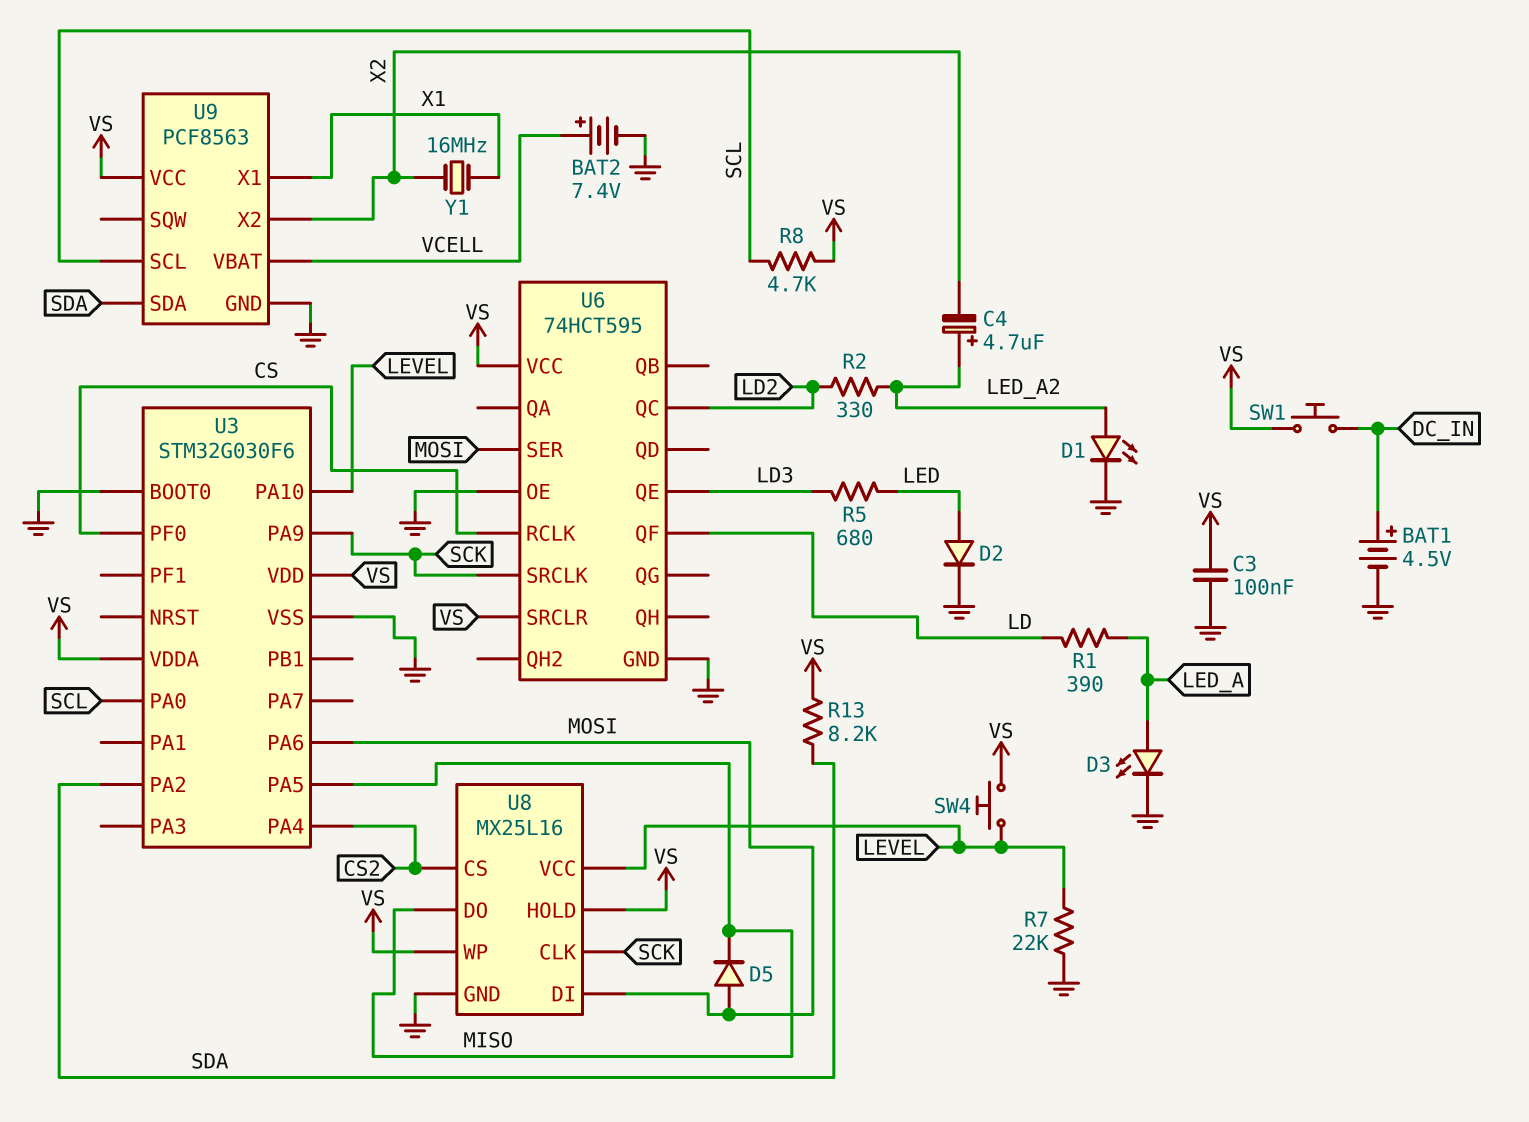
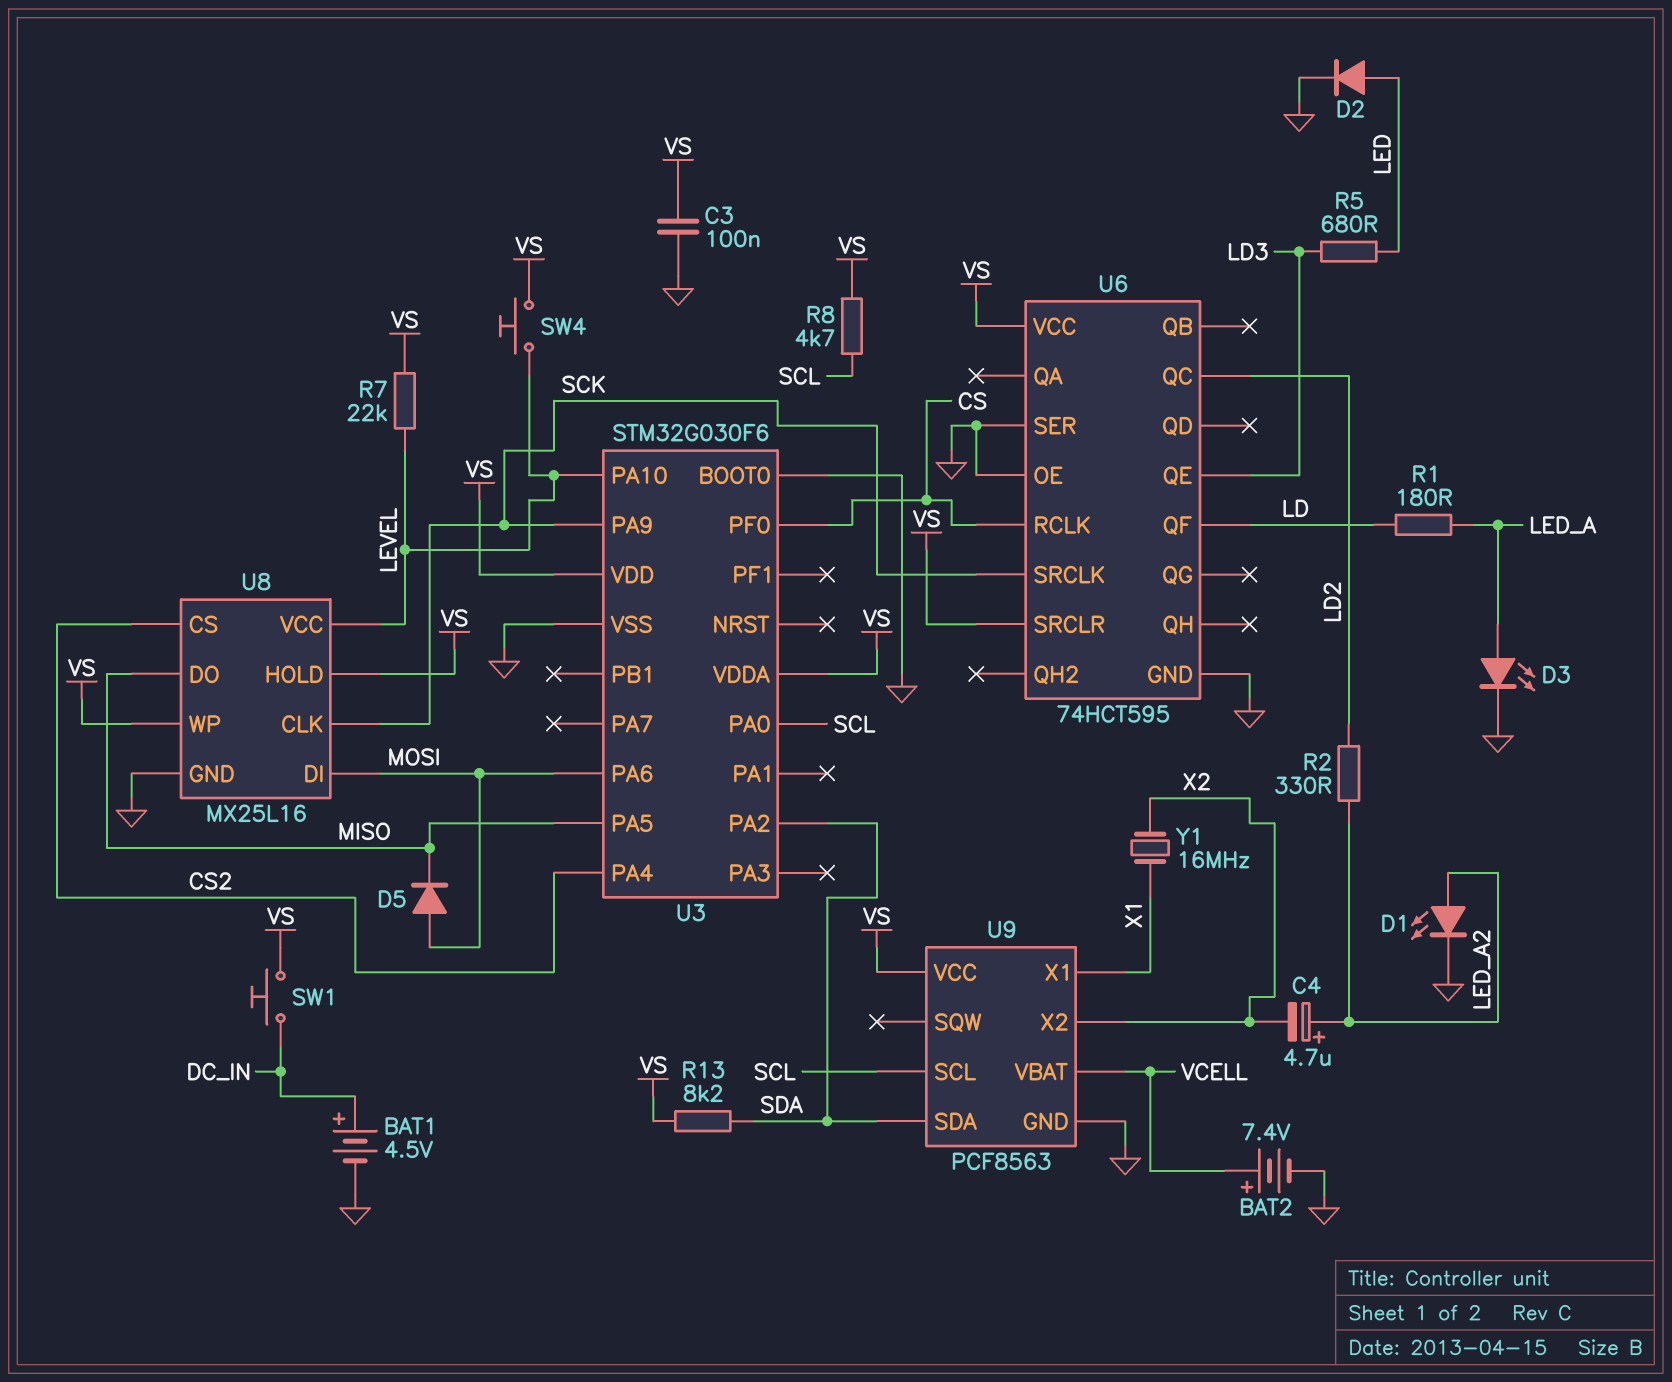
R1: 390 (LD, LED_A) -> 180 (LD, LED_A)
R7: 22k (GND, LEVEL) -> 22k (LEVEL, VS)
U6 pin SER: MOSI -> GND

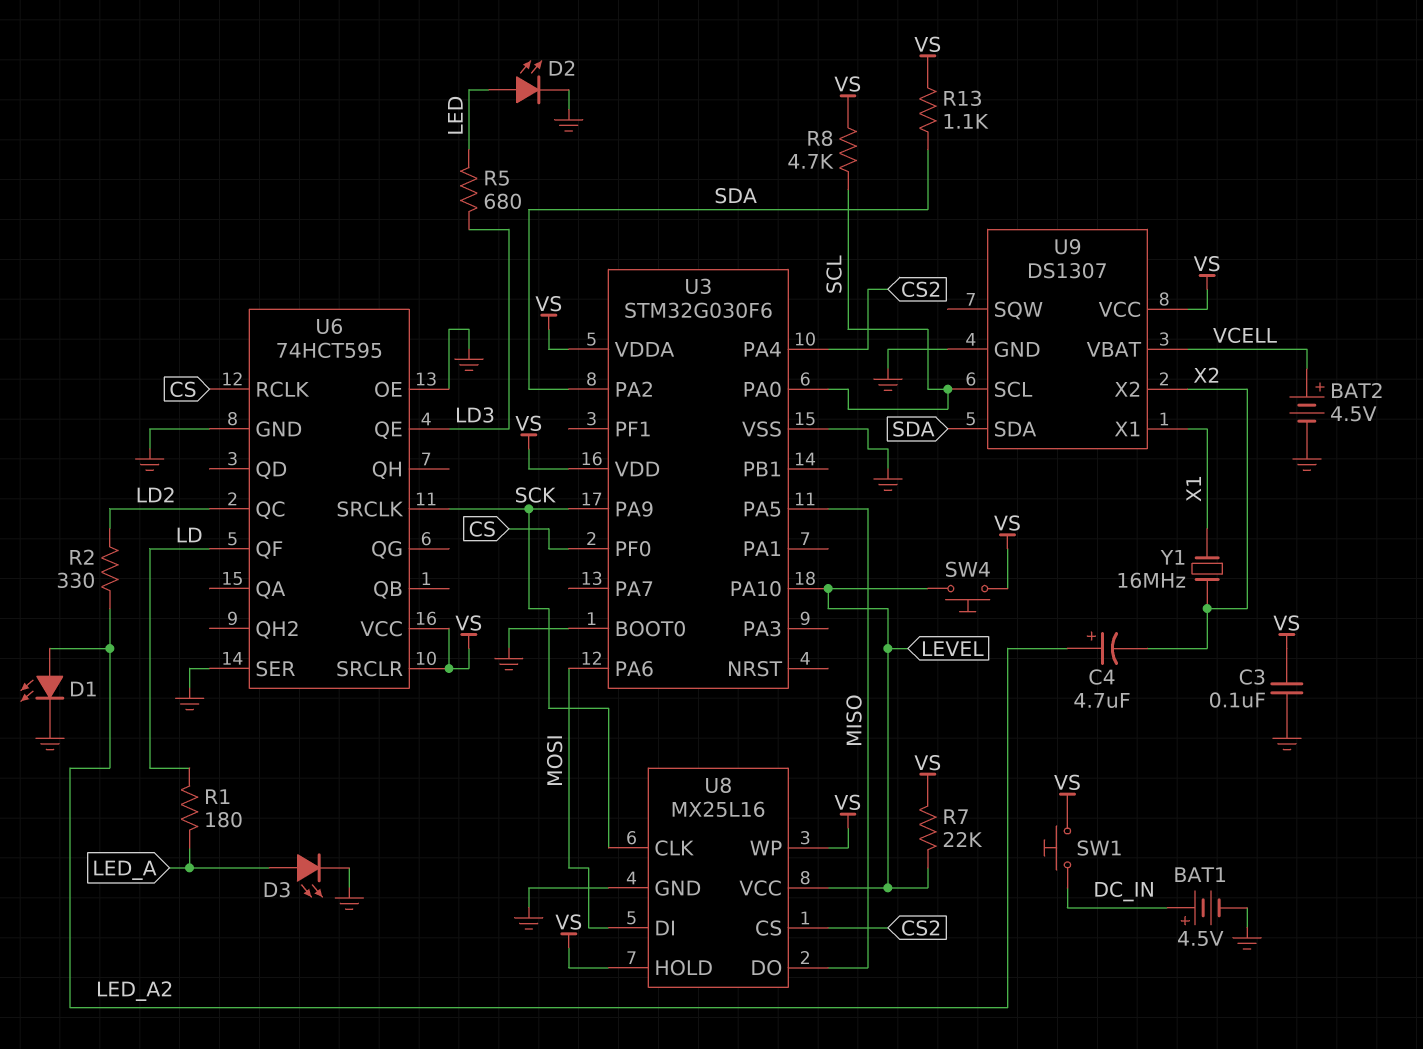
BAT2: 7.4V (plus VCELL, minus GND) -> 4.5V (plus VCELL, minus GND)
D2: diode (A LED, K GND) -> LED (A LED, K GND)
D5: diode (A MOSI, K MISO) -> none
R13: 8.2k (SDA, VS) -> 1.1k (SDA, VS)
U9: PCF8563 -> DS1307

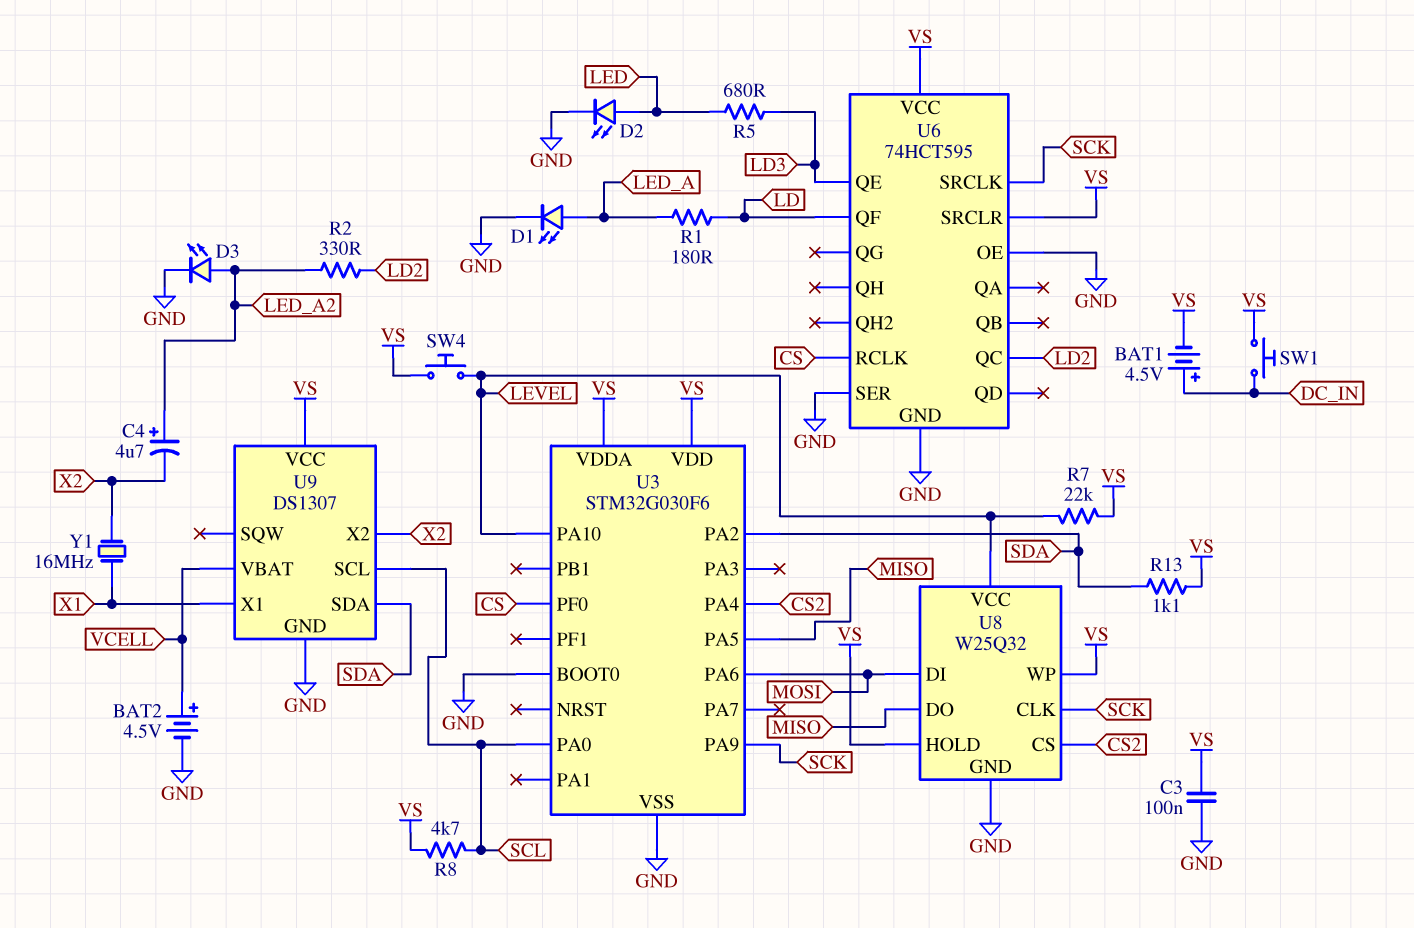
BAT1: 4.5V (plus DC_IN, minus GND) -> 4.5V (plus DC_IN, minus VS)
D1: LED (A LED_A2, K GND) -> LED (A LED_A, K GND)
D3: LED (A LED_A, K GND) -> LED (A LED_A2, K GND)
U8: MX25L16 -> W25Q32

